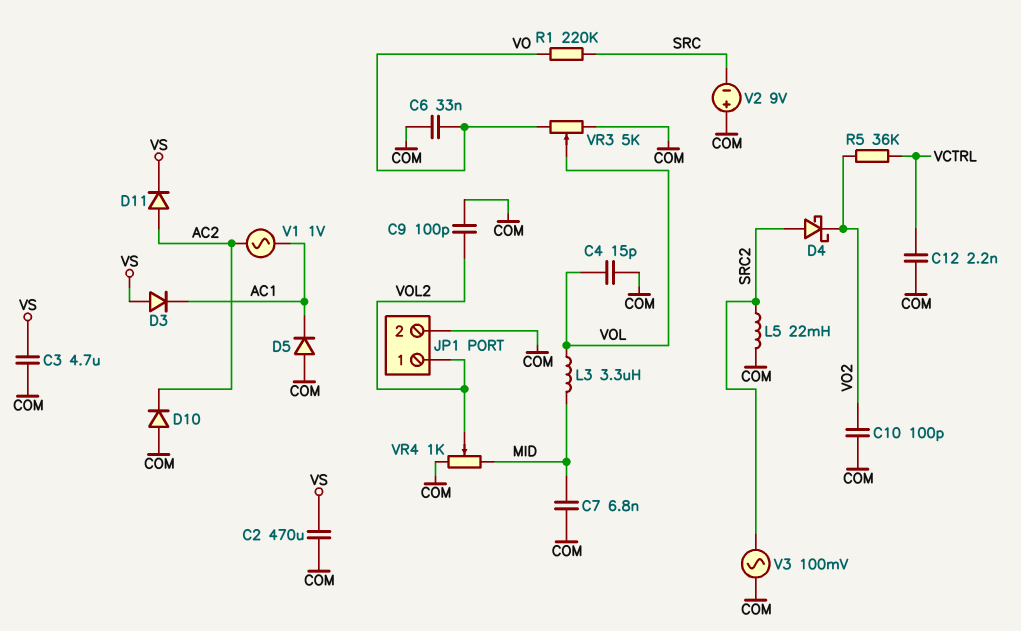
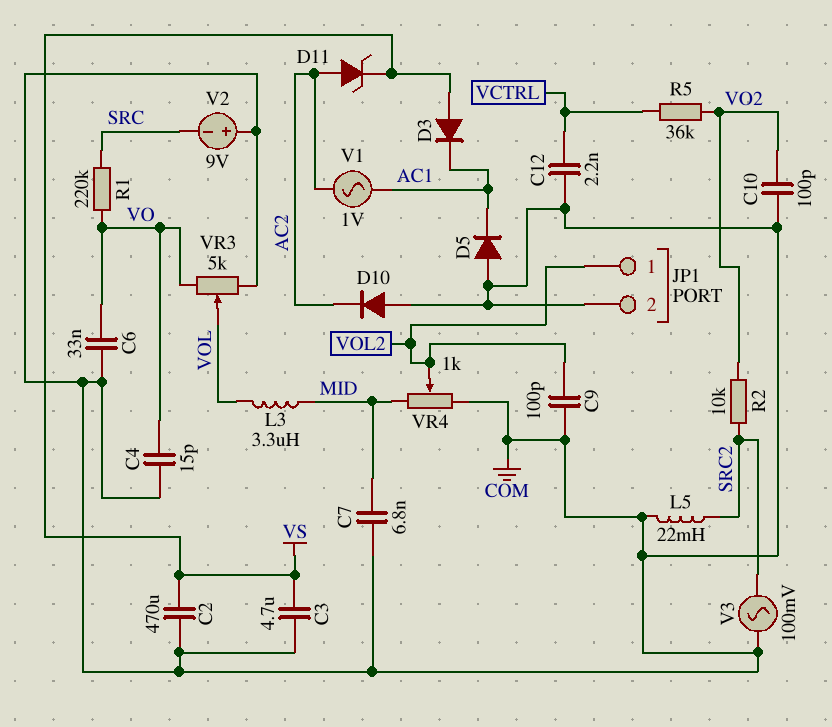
C4: 15pF (COM, VOL) -> 15pF (COM, VO)
D4: schottky (A SRC2, K VO2) -> none
D11: diode (A AC2, K VS) -> zener (A AC2, K VS)
R2: none -> 10k (SRC2, VO2)

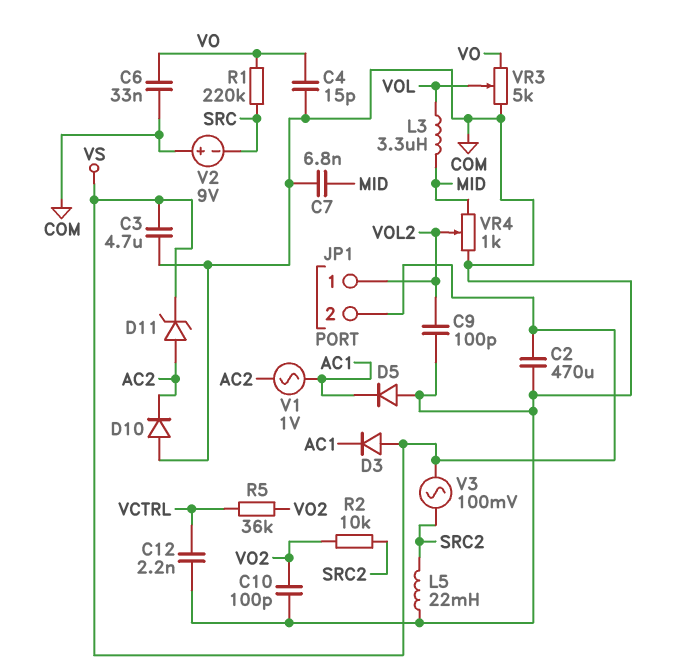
JP1 pin 2: COM -> VS
V3: AC 100mV (COM, SRC2) -> AC 100mV (SRC2, VS)

